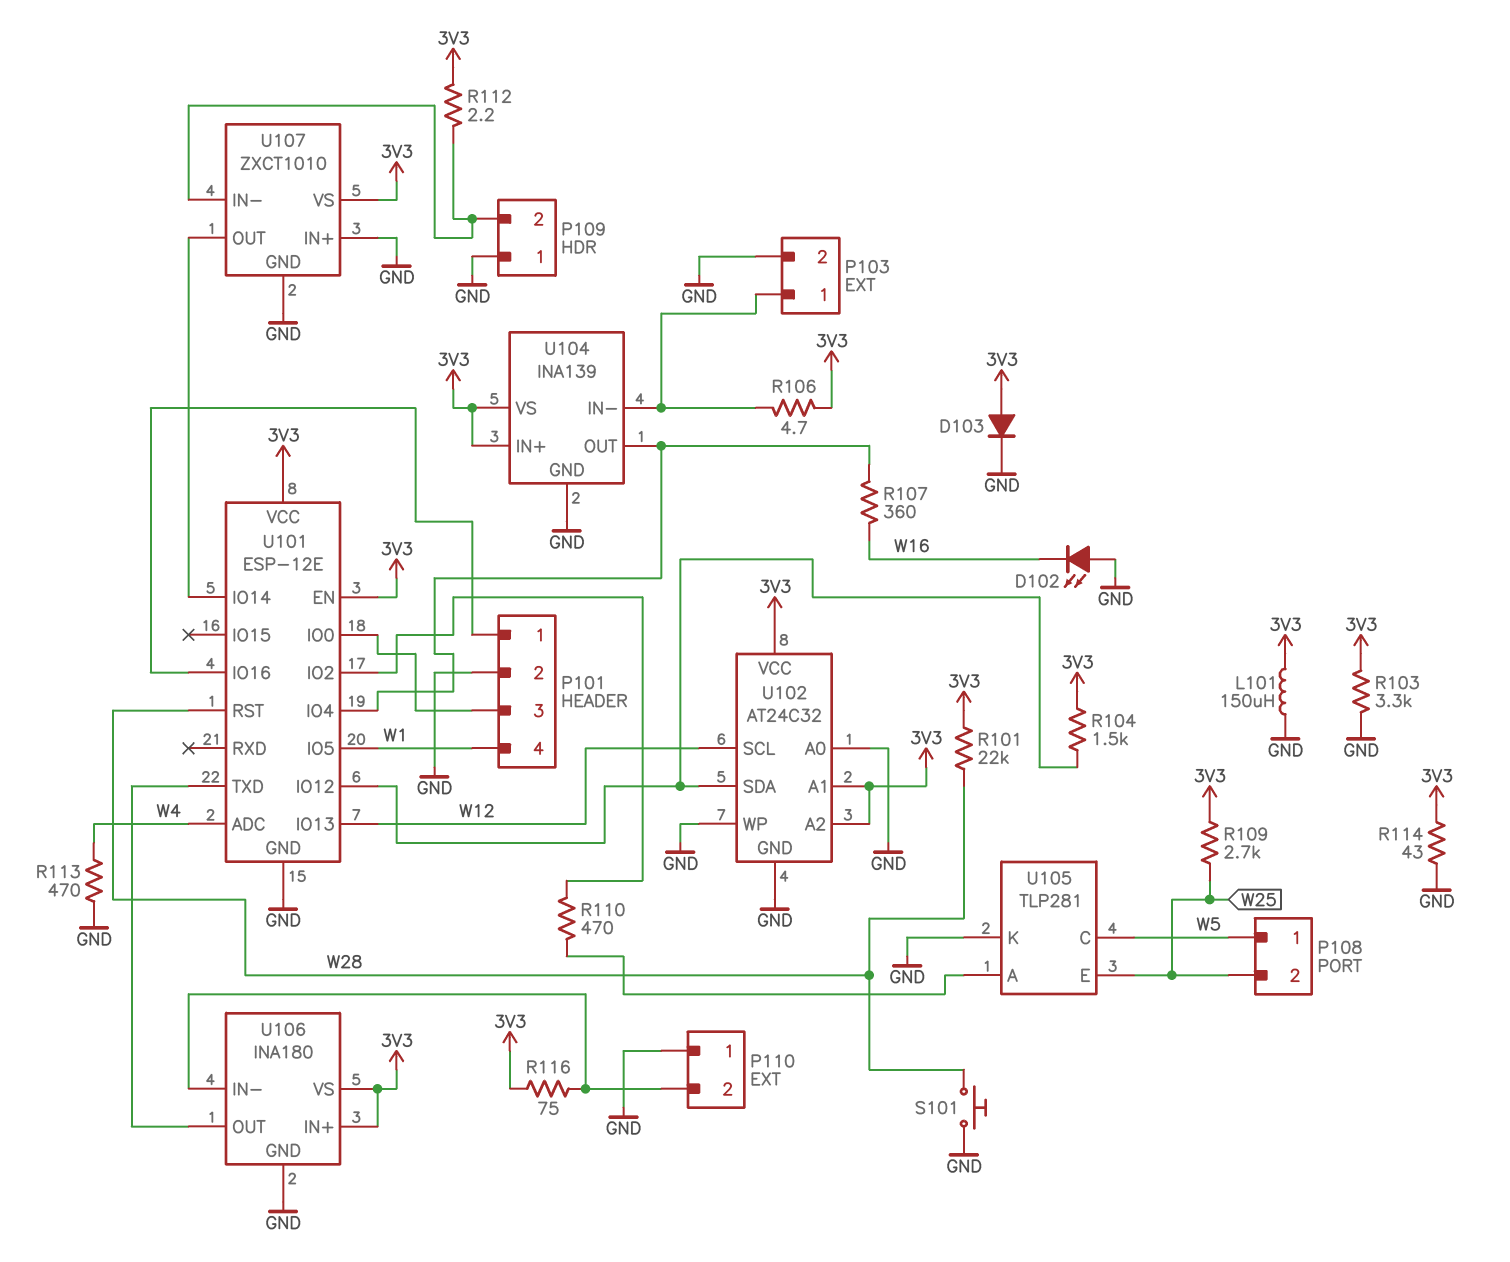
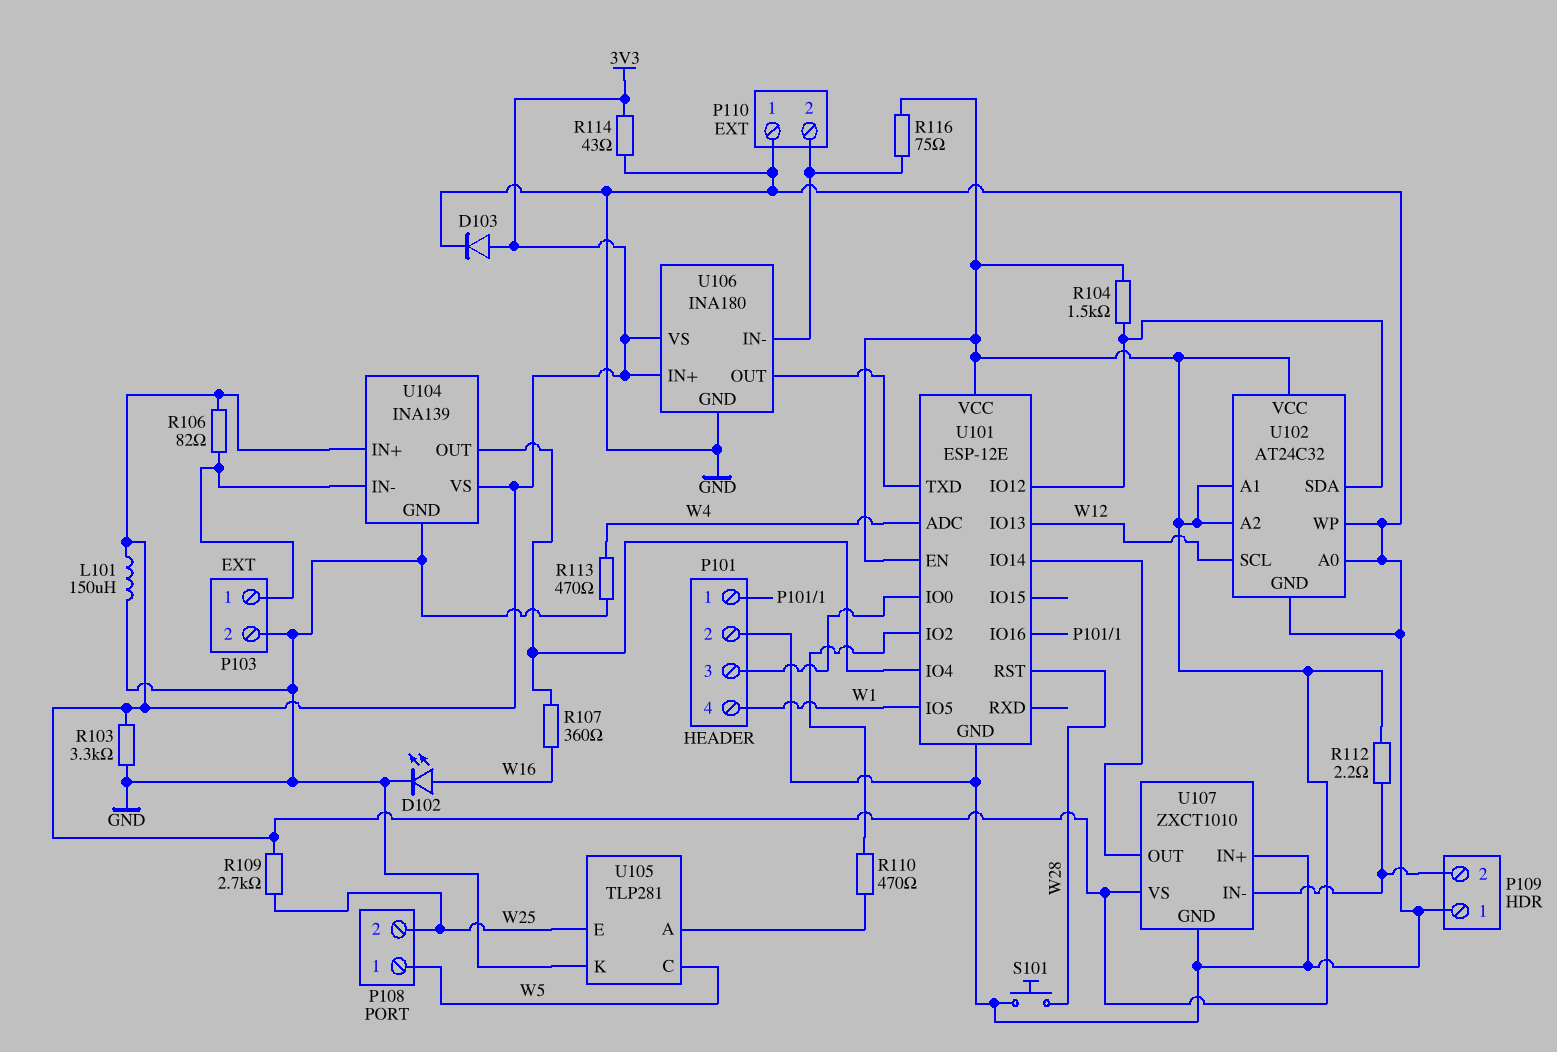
D102: LED (A GND, K W16) -> LED (A W16, K GND)
R101: 22k (3V3, W28) -> none
R106: 4.7 (3V3, P103/1) -> 82 (3V3, P103/1)

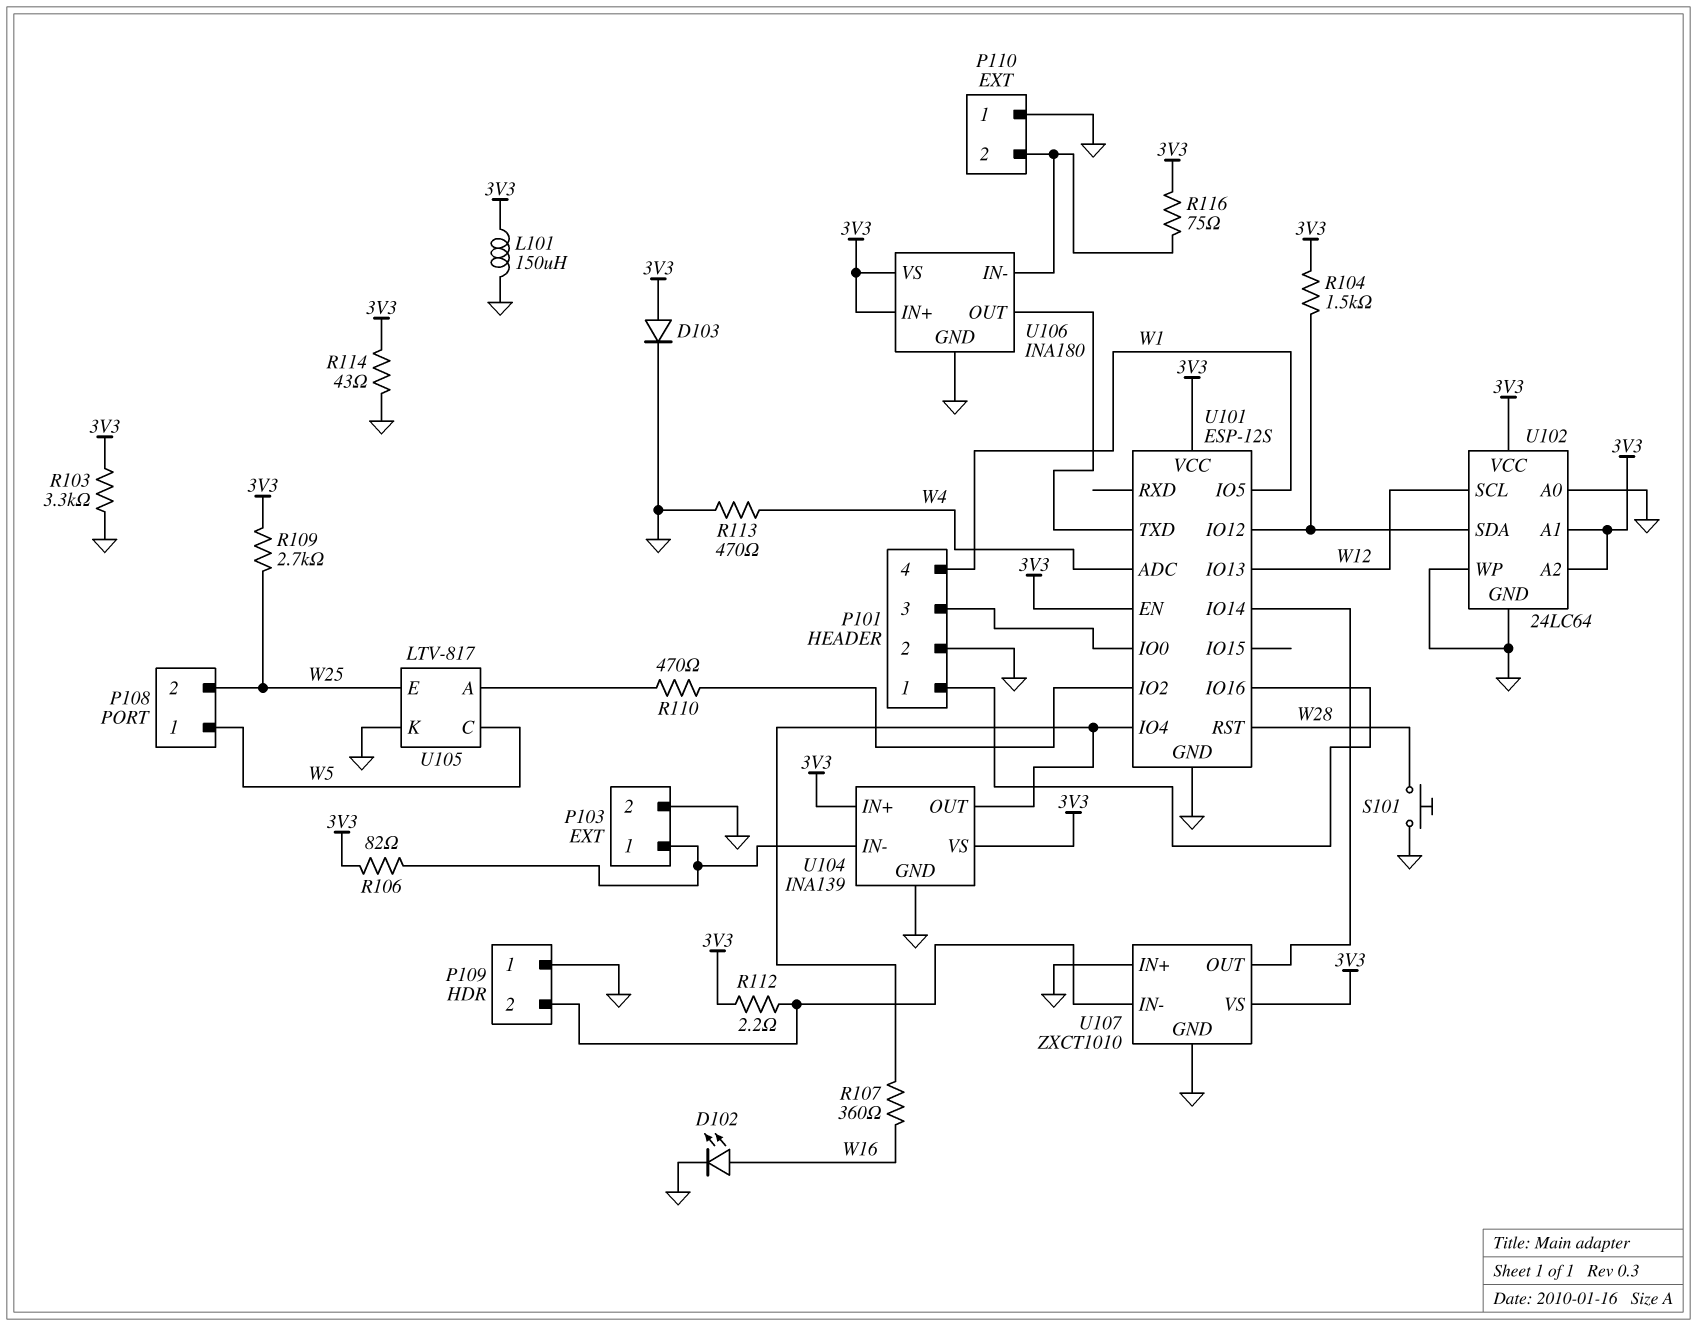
U101: ESP-12E -> ESP-12S
U102: AT24C32 -> 24LC64
U105: TLP281 -> LTV-817

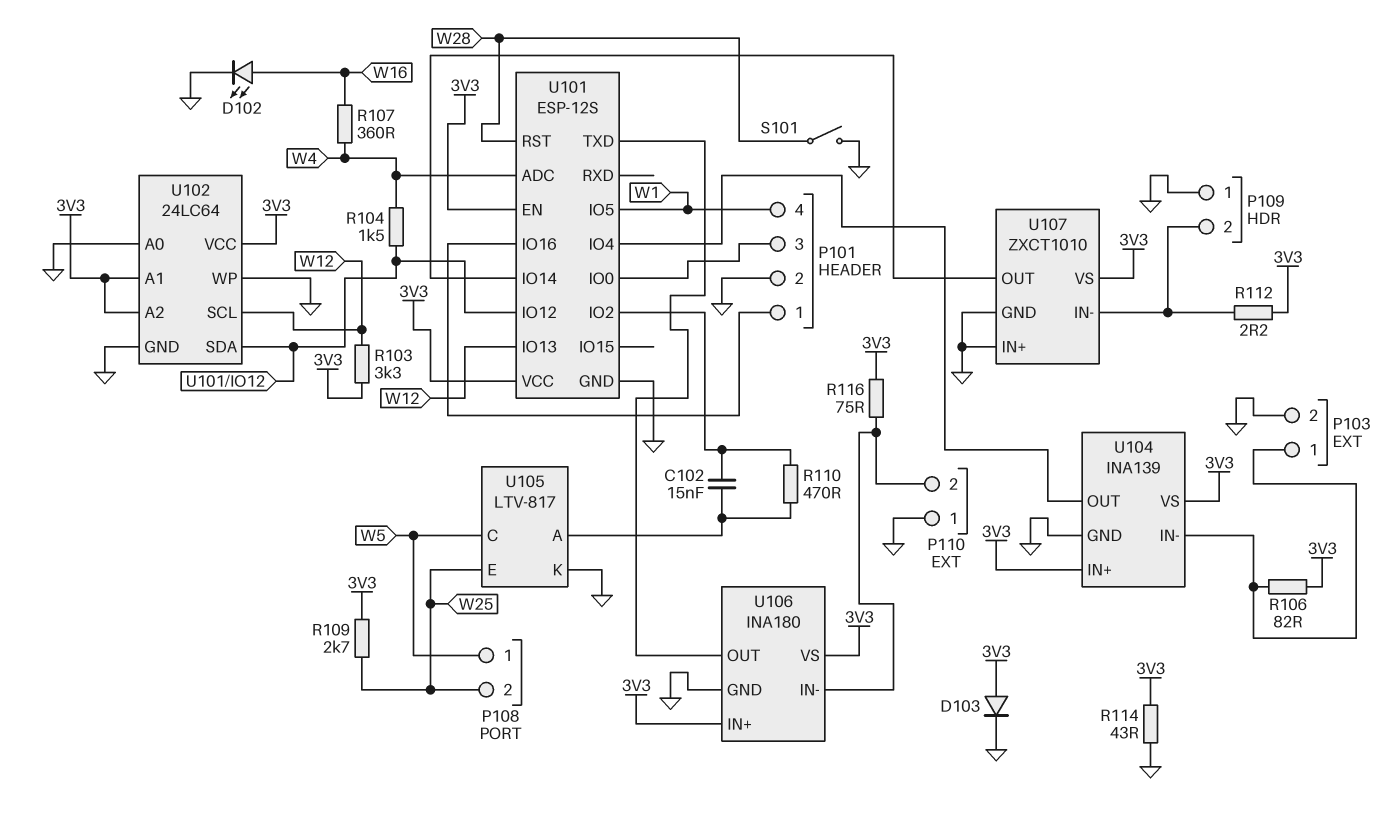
C102: none -> 15nF (U101/IO2, U105/A)
L101: 150uH (3V3, GND) -> none
R103: 3.3k (3V3, GND) -> 3.3k (3V3, W12)
R104: 1.5k (3V3, U101/IO12) -> 1.5k (U101/IO12, W4)
R107: 360 (U101/IO4, W16) -> 360 (W4, W16)
R113: 470 (GND, W4) -> none
S101: button (GND, W28) -> switch (GND, W28)

